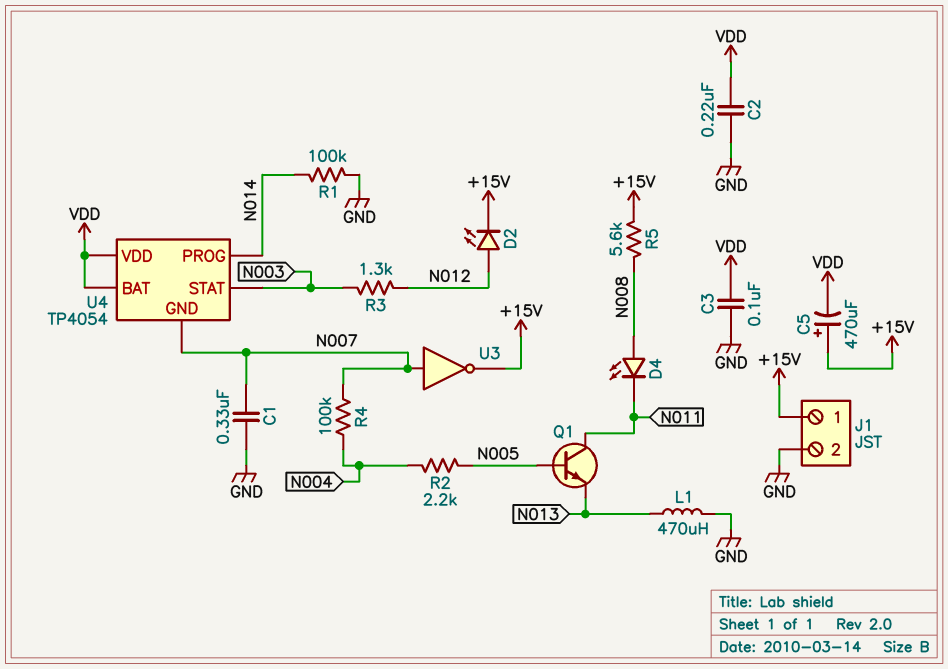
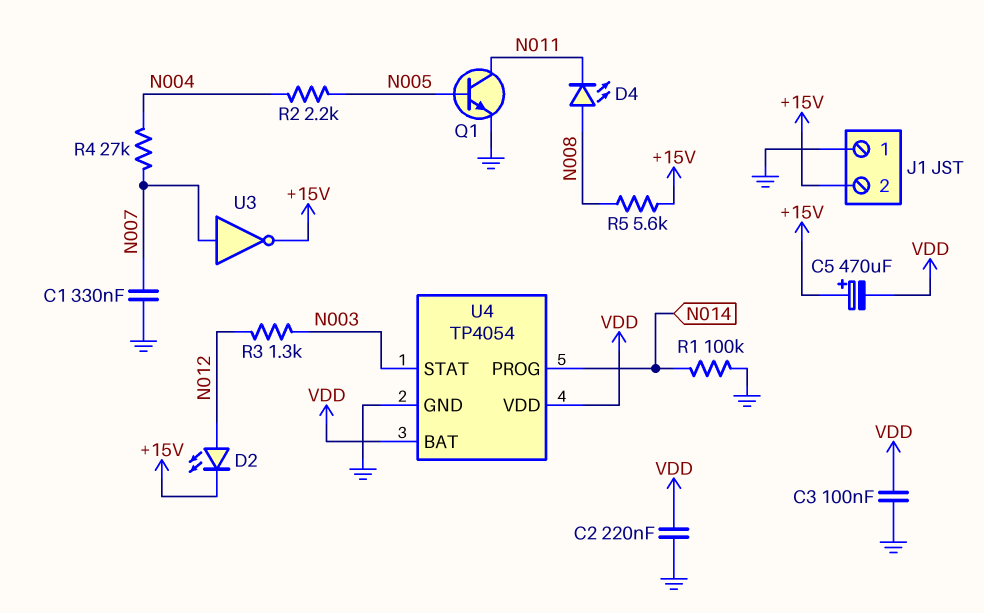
J1 pin 1: +15V -> GND
J1 pin 2: GND -> +15V
L1: 470uH (GND, N013) -> none
Q1: NPN (B N005, C N011, E N013) -> NPN (B N005, C N011, E GND)
R4: 100k (N004, N007) -> 27k (N004, N007)
U4 pin GND: N007 -> GND

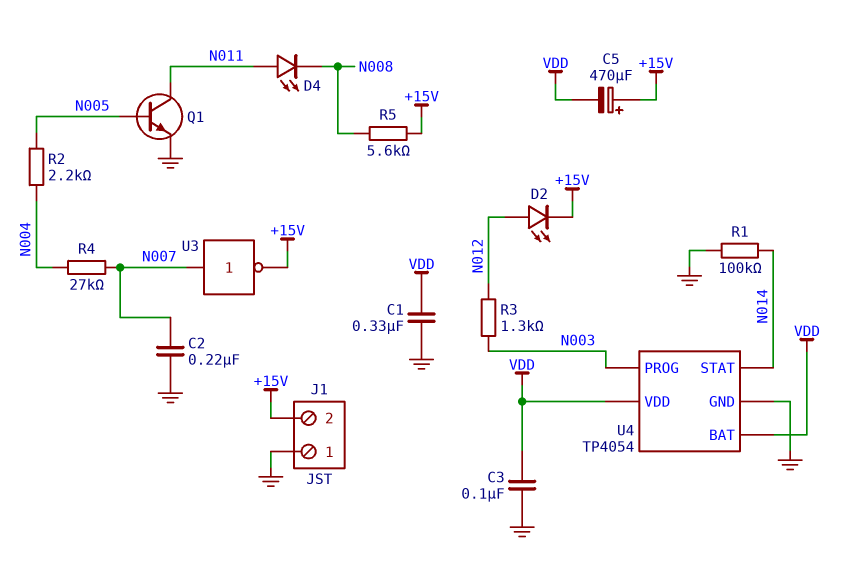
C1: 330nF (GND, N007) -> 330nF (GND, VDD)
C2: 220nF (GND, VDD) -> 220nF (GND, N007)
D4: LED (A N008, K N011) -> LED (A N011, K N008)
U4 pin PROG: N014 -> N003
U4 pin STAT: N003 -> N014

